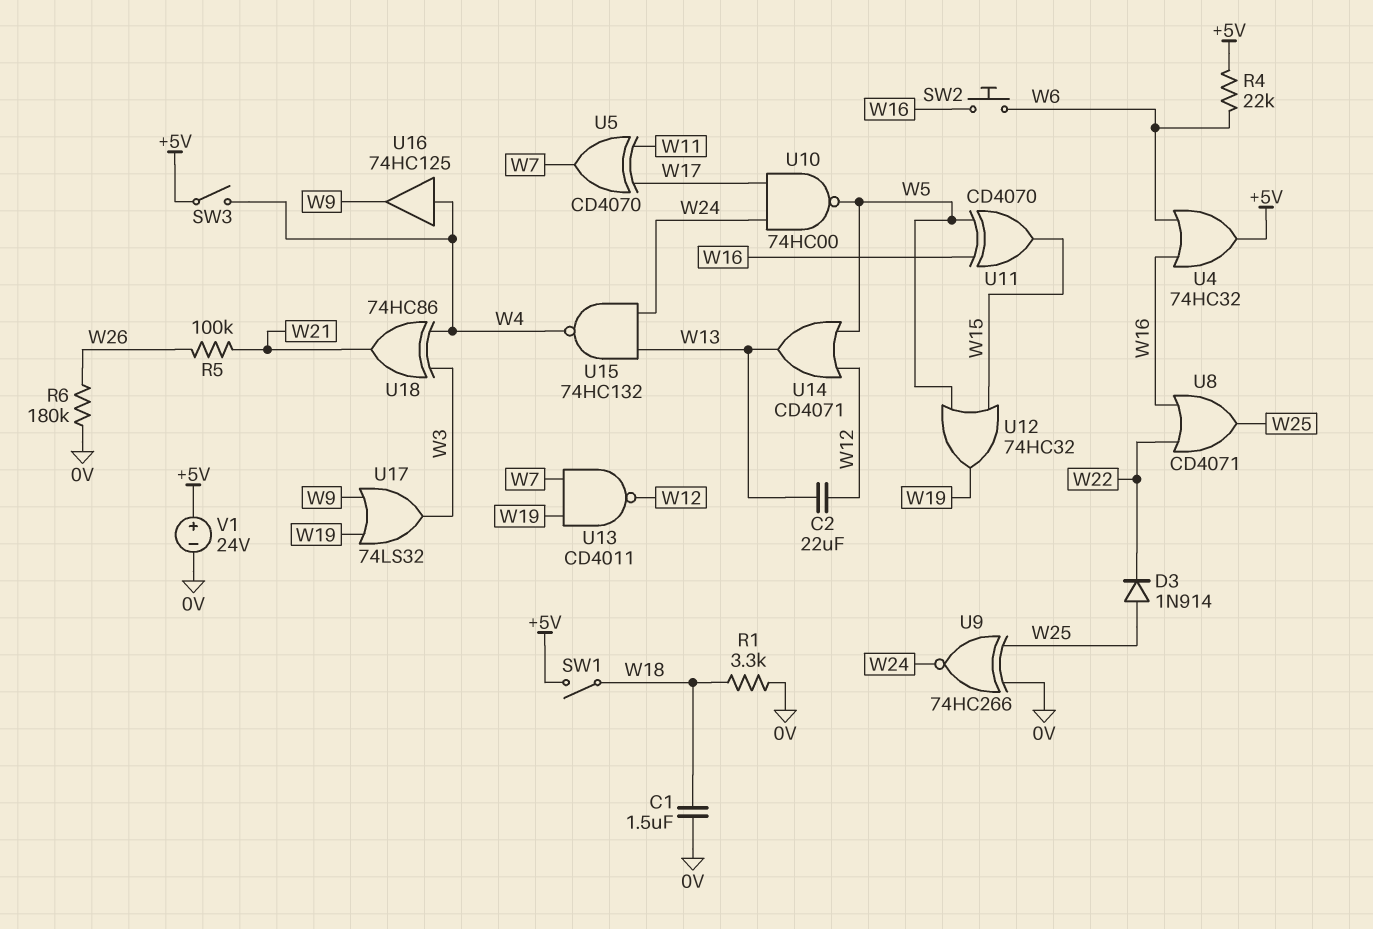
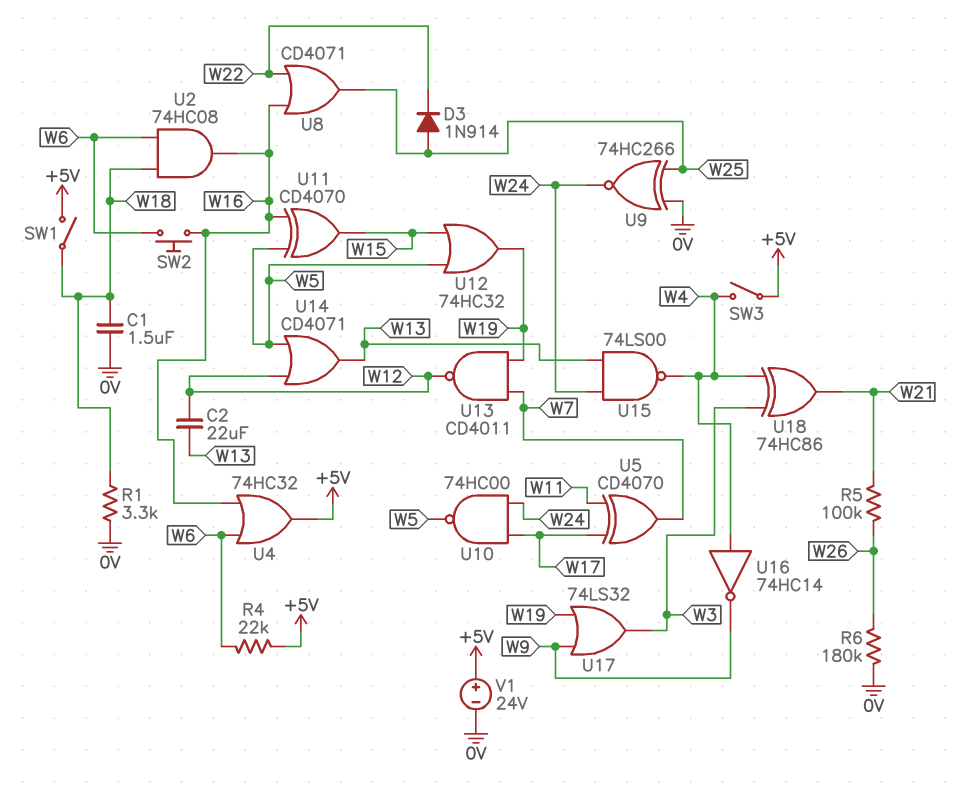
U2: none -> AND 74HC08 (in W6, in W18, out W16)
U15: NAND 74HC132 (in W13, in W24, out W4) -> NAND 74LS00 (in W13, in W24, out W4)
U16: buffer 74HC125 (in W4, out W9) -> NOT 74HC14 (in W4, out W9)

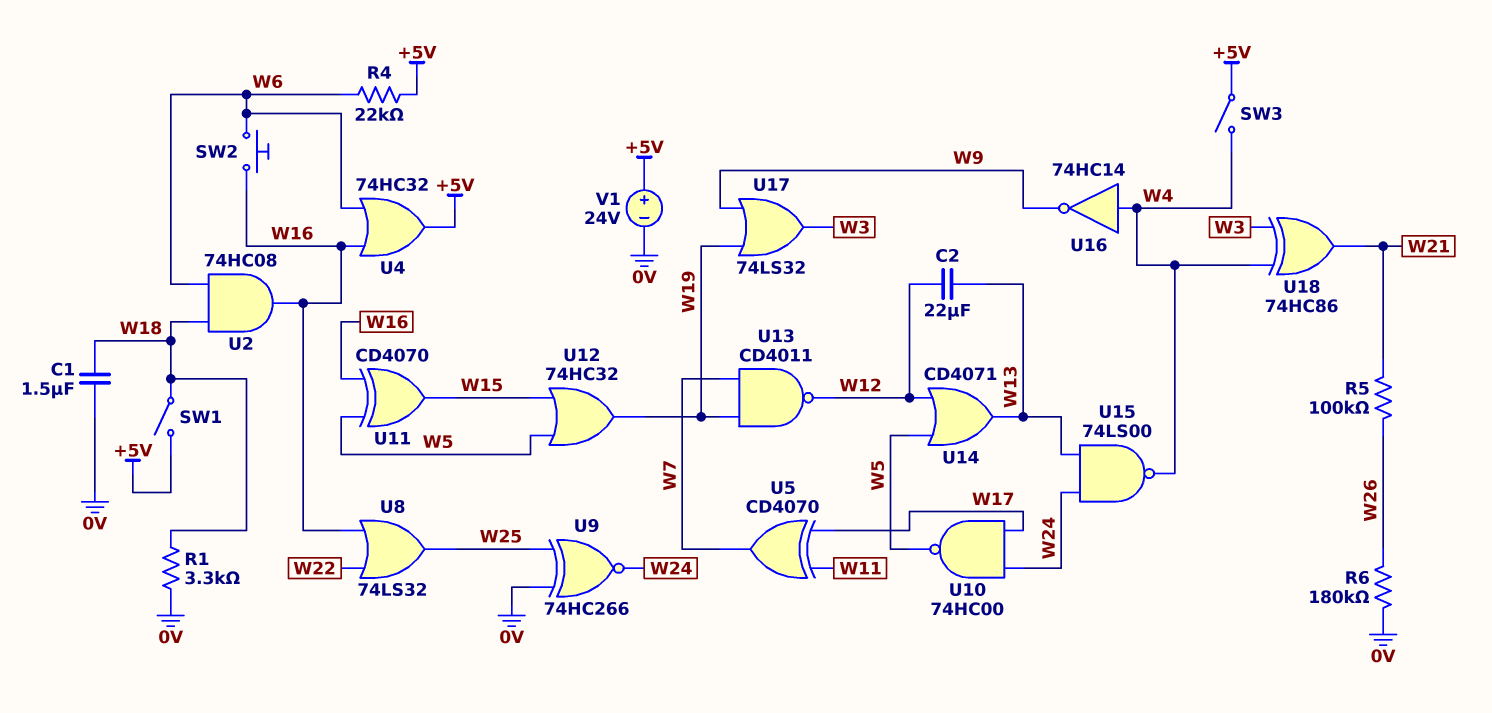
D3: diode 1N914 (A W25, K W22) -> none
U8: OR CD4071 (in W16, in W22, out W25) -> OR 74LS32 (in W16, in W22, out W25)

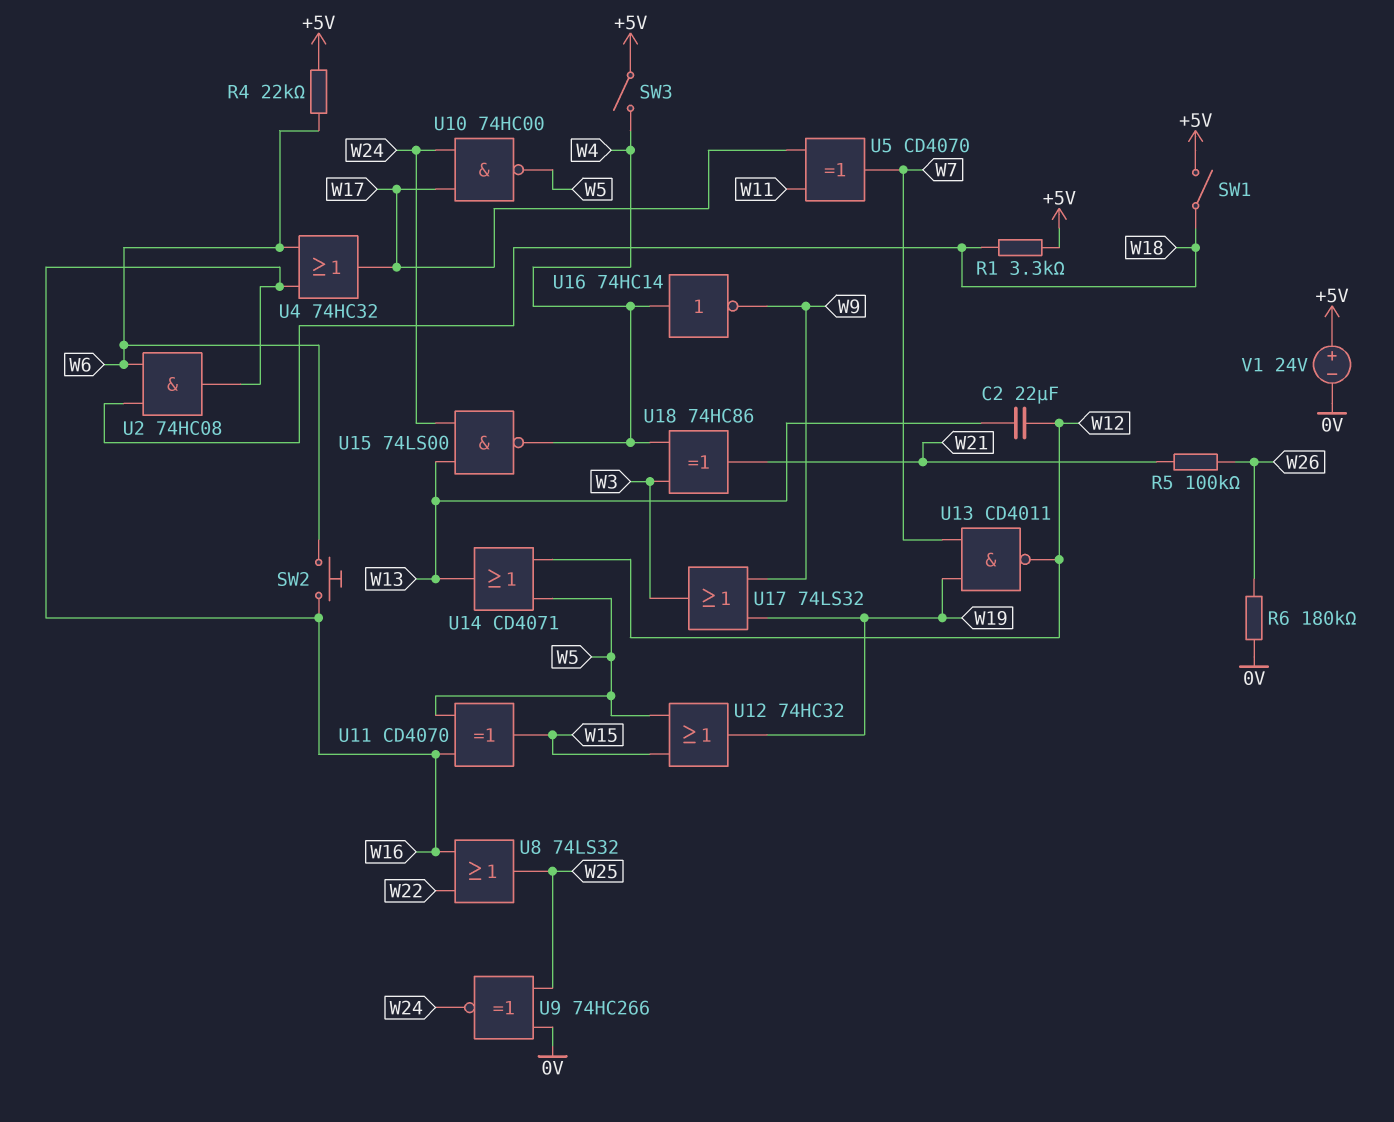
C1: 1.5uF (0V, W18) -> none
R1: 3.3k (0V, W18) -> 3.3k (+5V, W18)
U4: OR 74HC32 (in W6, in W16, out +5V) -> OR 74HC32 (in W6, in W16, out W17)

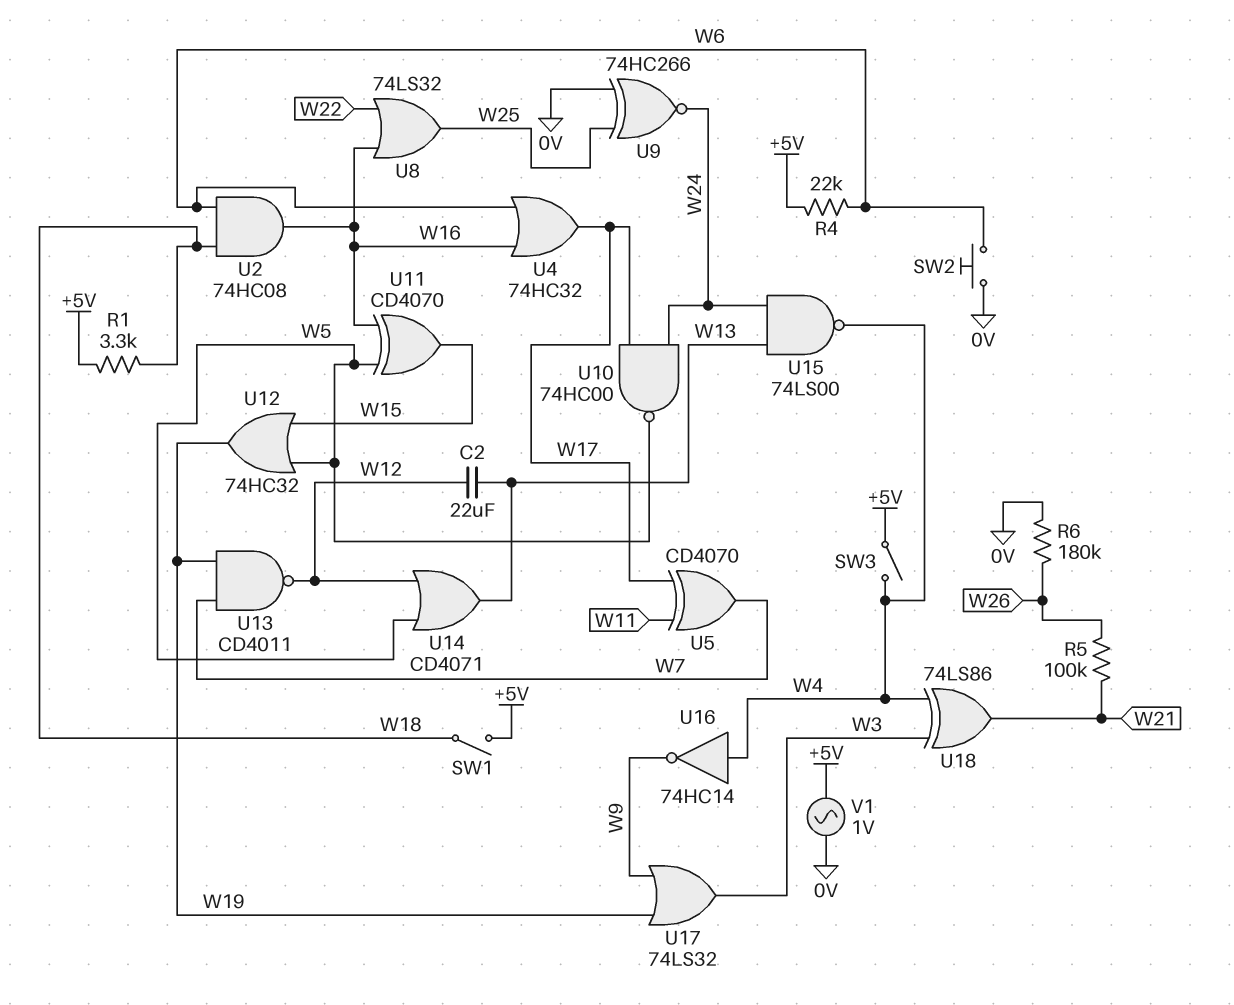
SW2: button (W6, W16) -> button (0V, W6)
U18: XOR 74HC86 (in W3, in W4, out W21) -> XOR 74LS86 (in W3, in W4, out W21)
V1: 24V (plus +5V, minus 0V) -> AC 1V (+5V, 0V)

